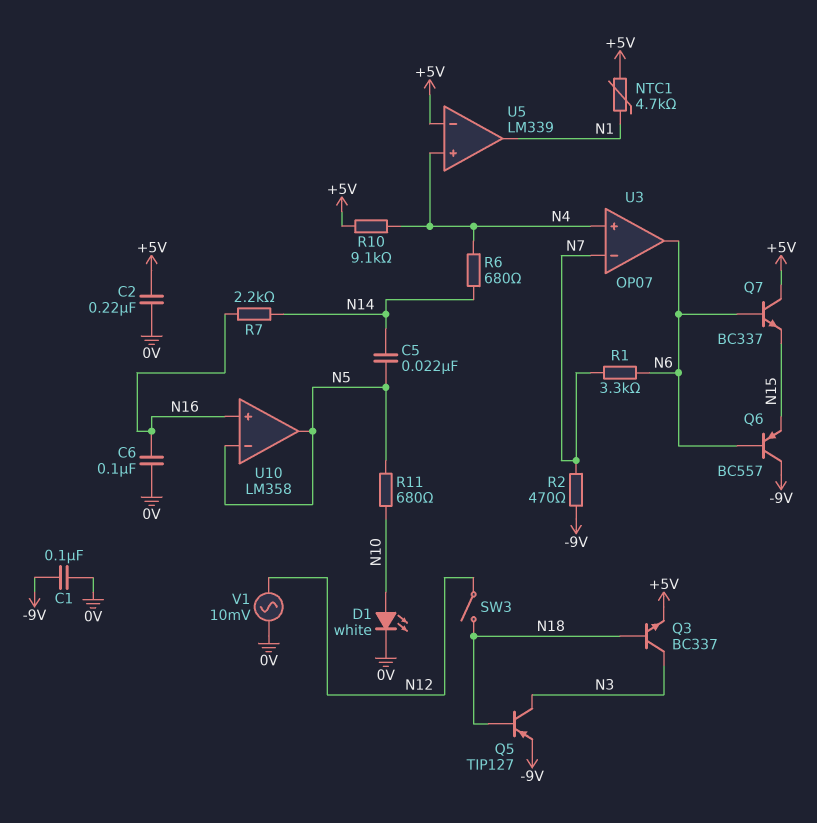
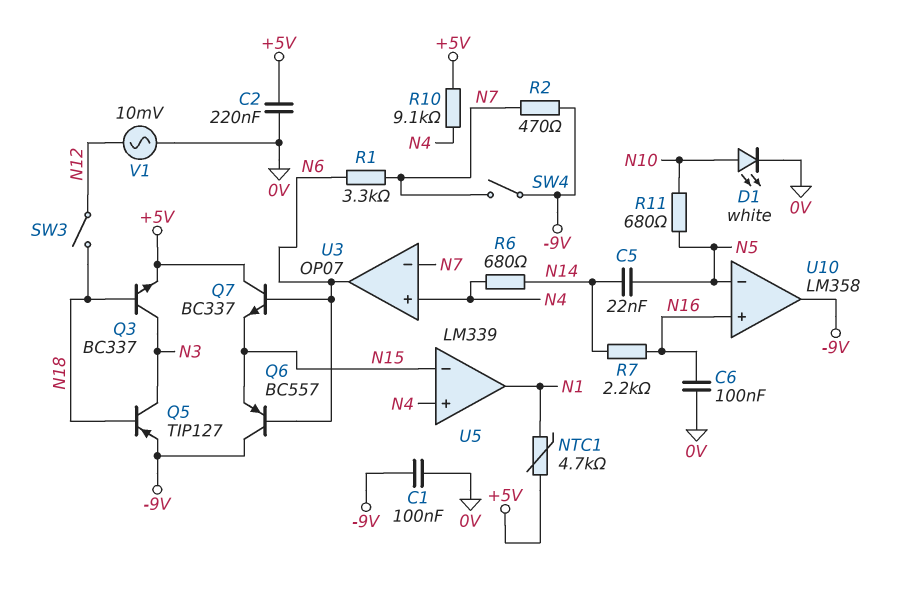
SW4: none -> switch (-9V, N7)
U5 pin in-: +5V -> N15
U10 pin out: N5 -> -9V

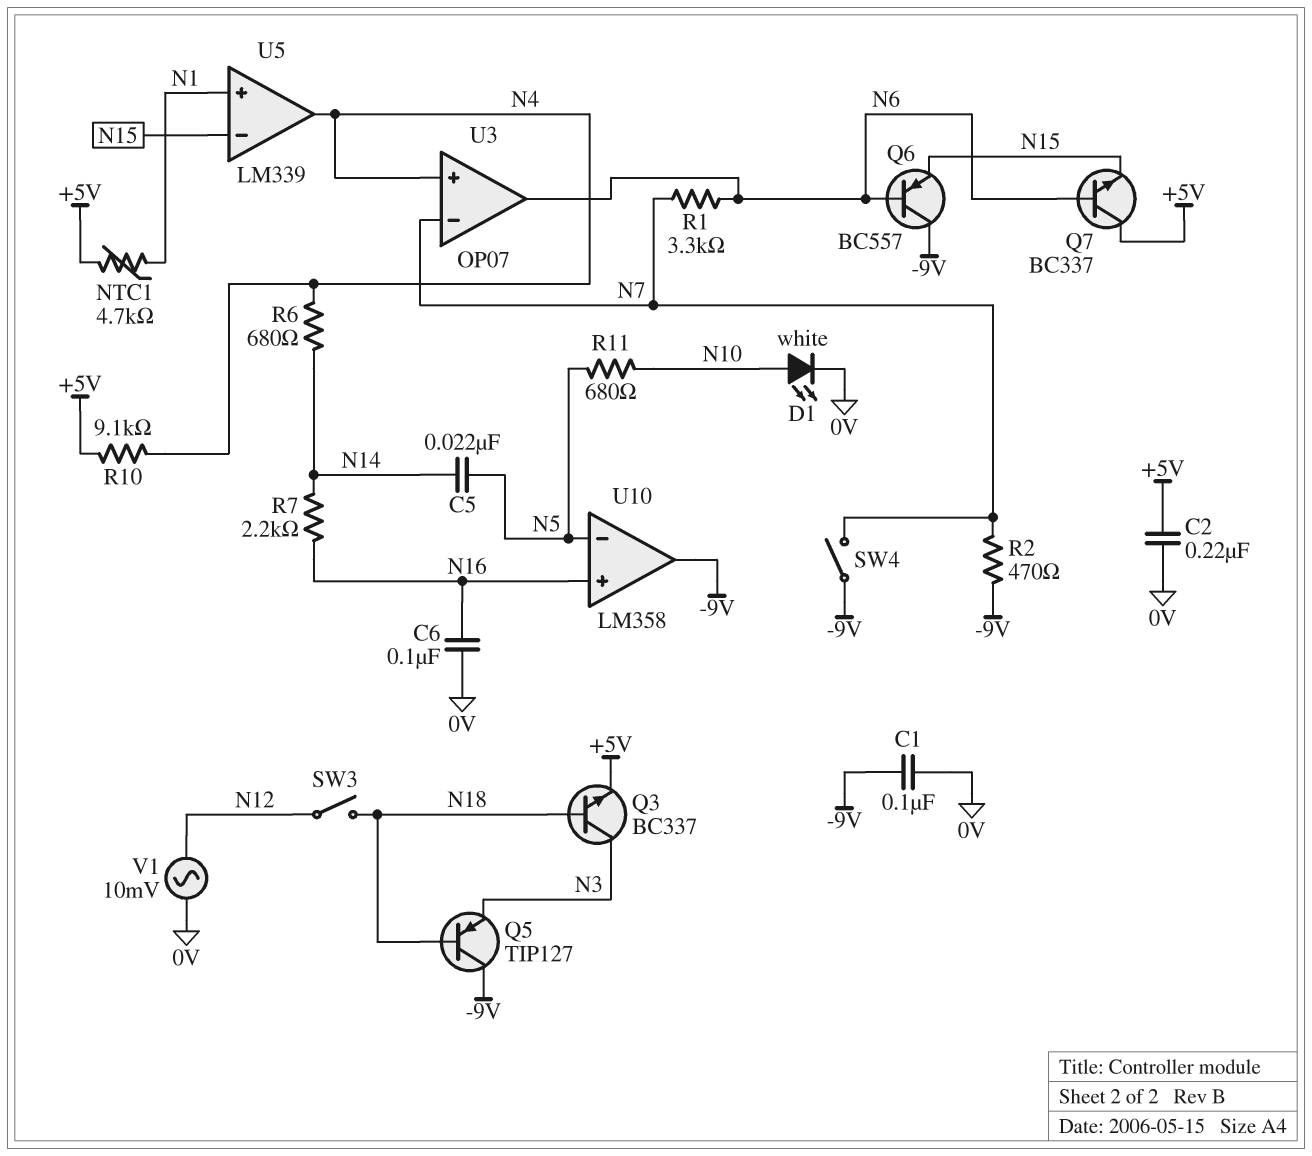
Q5: PNP TIP127 (B N18, C N3, E -9V) -> PNP TIP127 (B N18, C -9V, E N3)
U5 pin in+: N4 -> N1
U5 pin out: N1 -> N4

